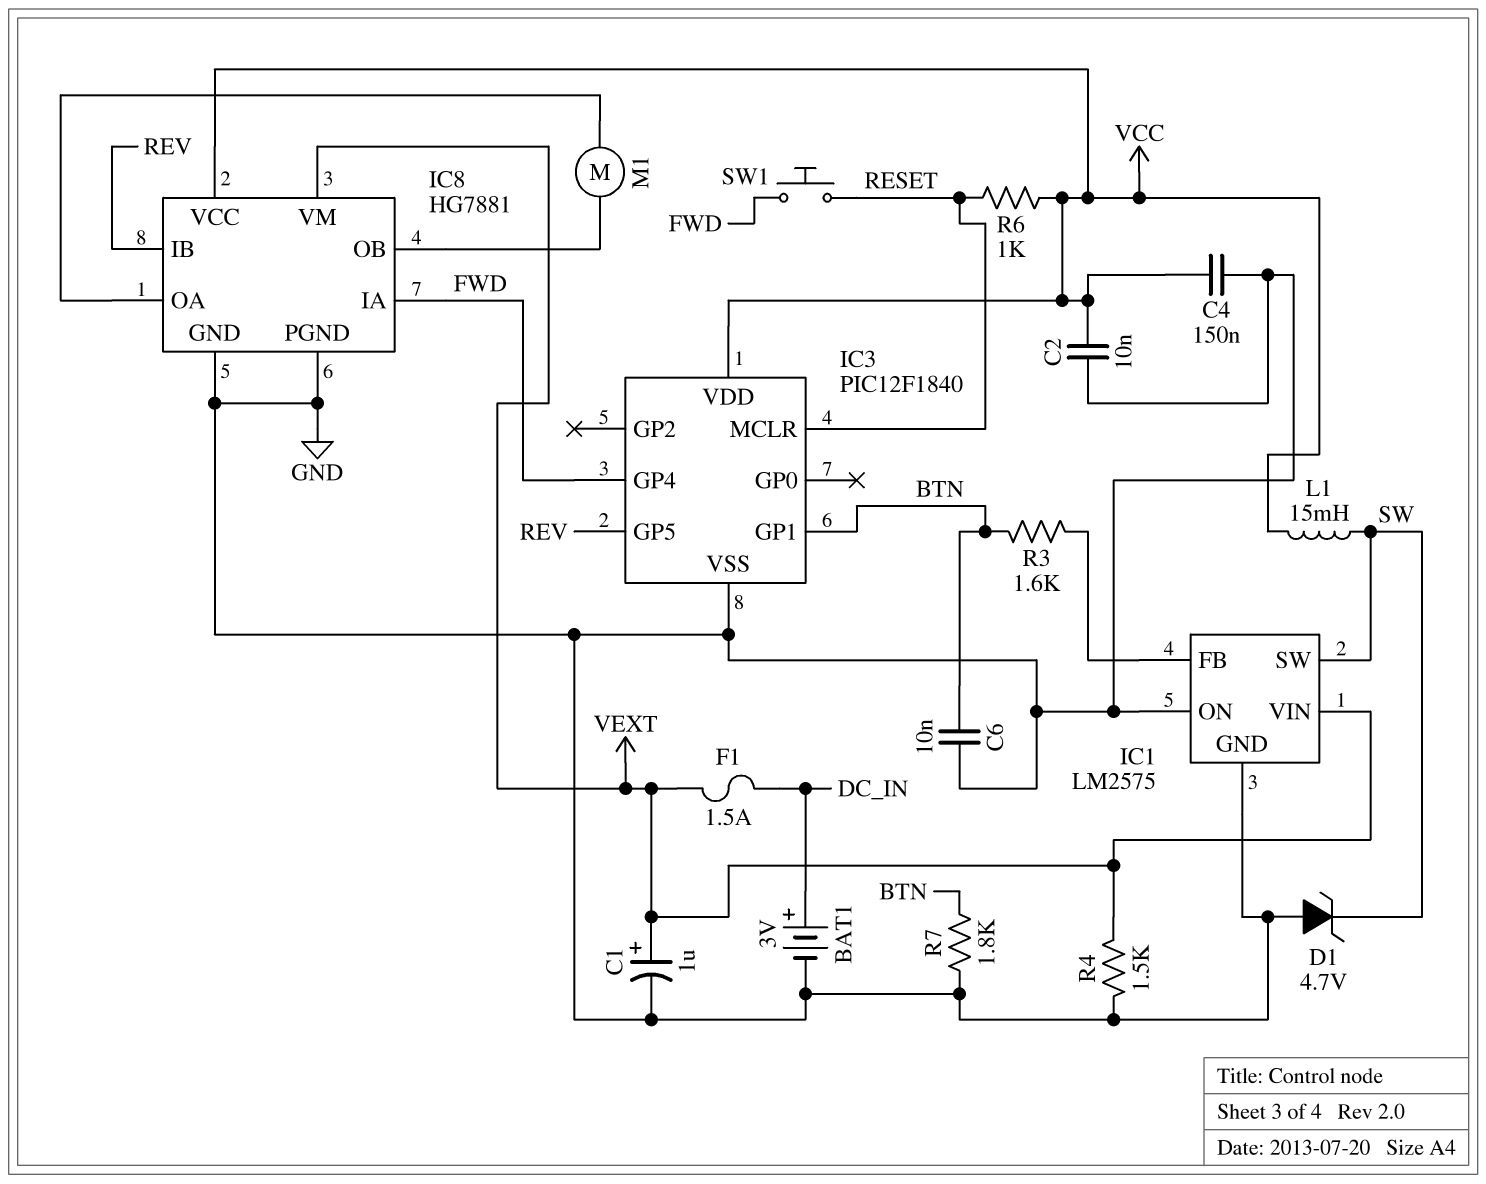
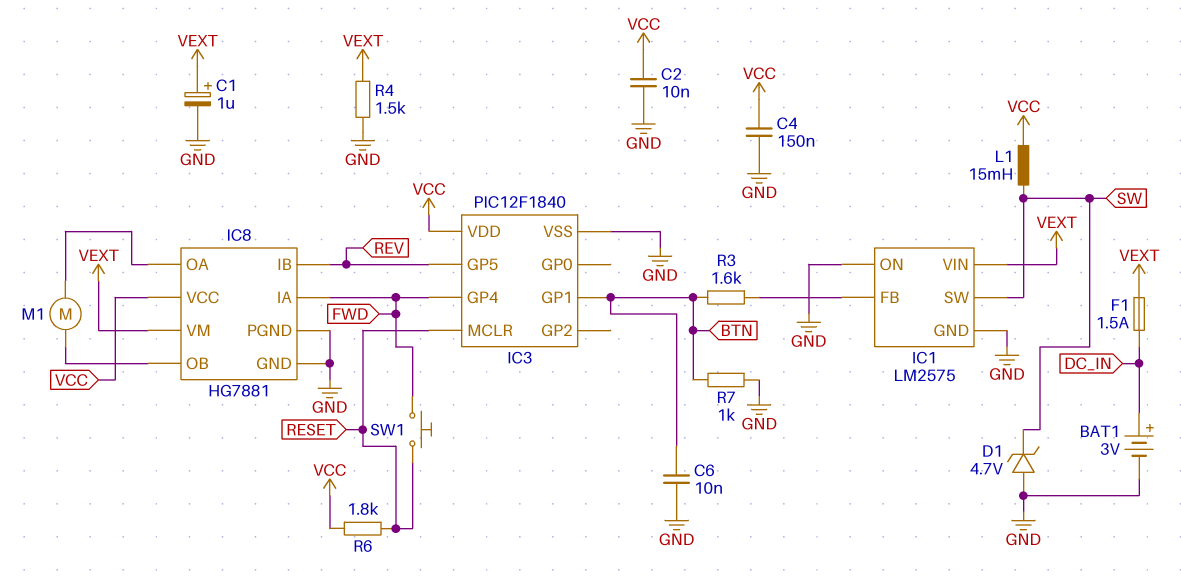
R6: 1k (RESET, VCC) -> 1.8k (RESET, VCC)
R7: 1.8k (BTN, GND) -> 1k (BTN, GND)

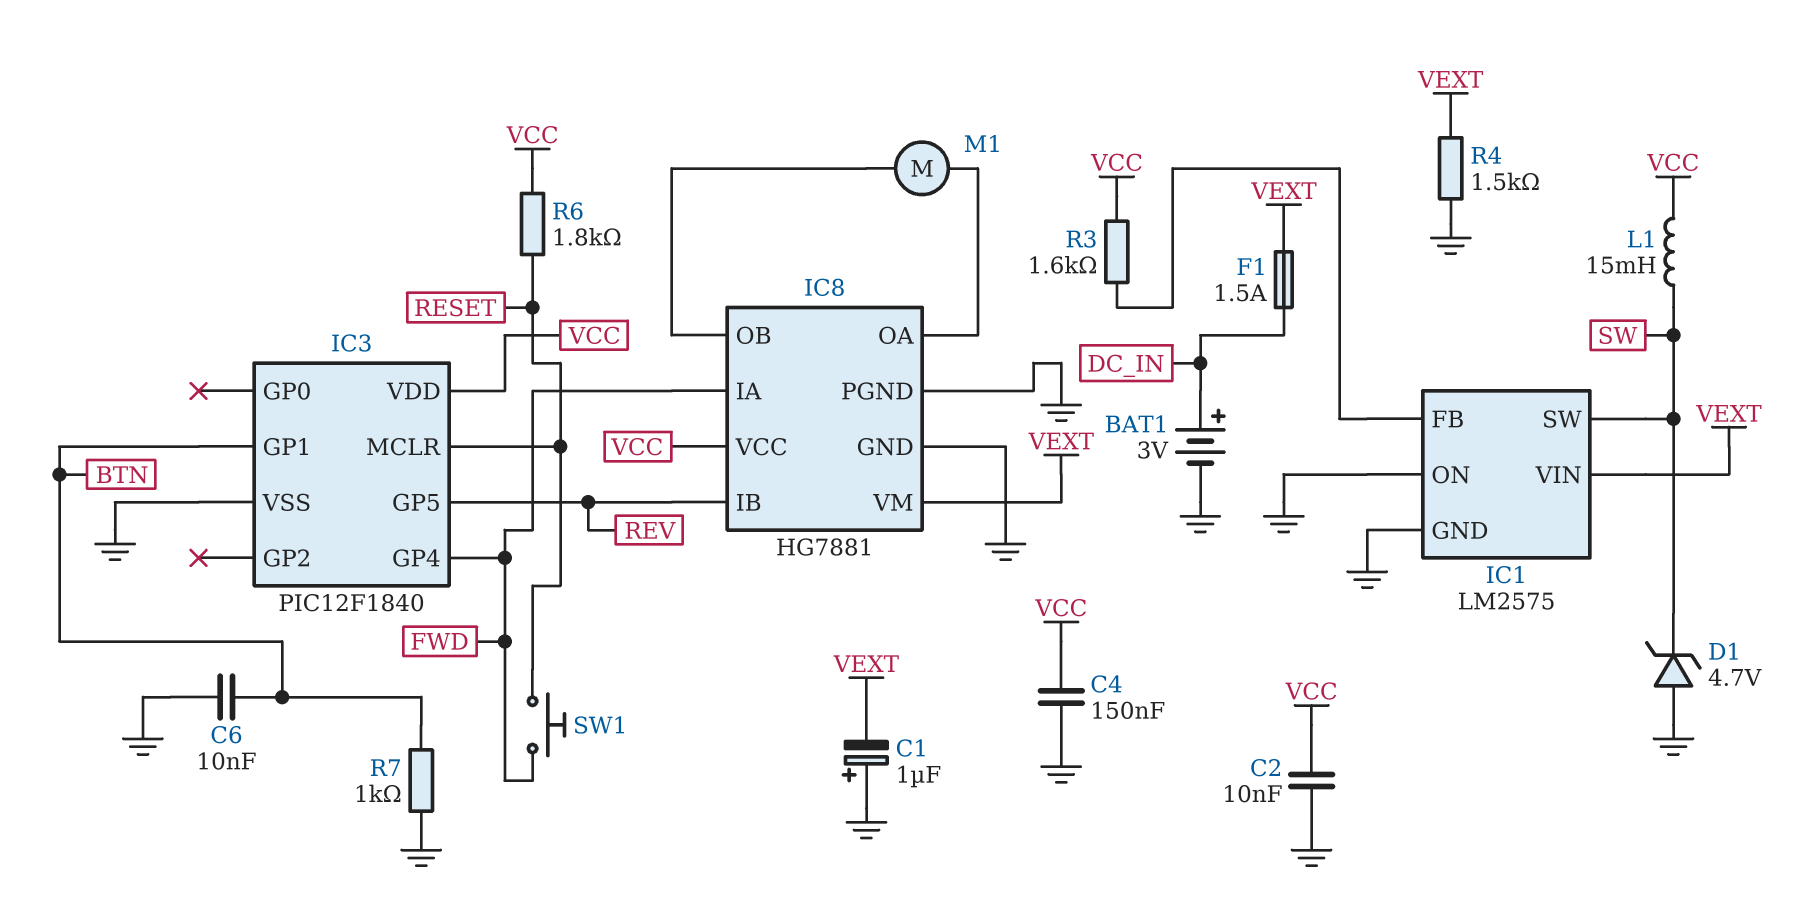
C1: 1uF (plus VEXT, minus GND) -> 1uF (plus GND, minus VEXT)
R3: 1.6k (BTN, IC1/FB) -> 1.6k (IC1/FB, VCC)

